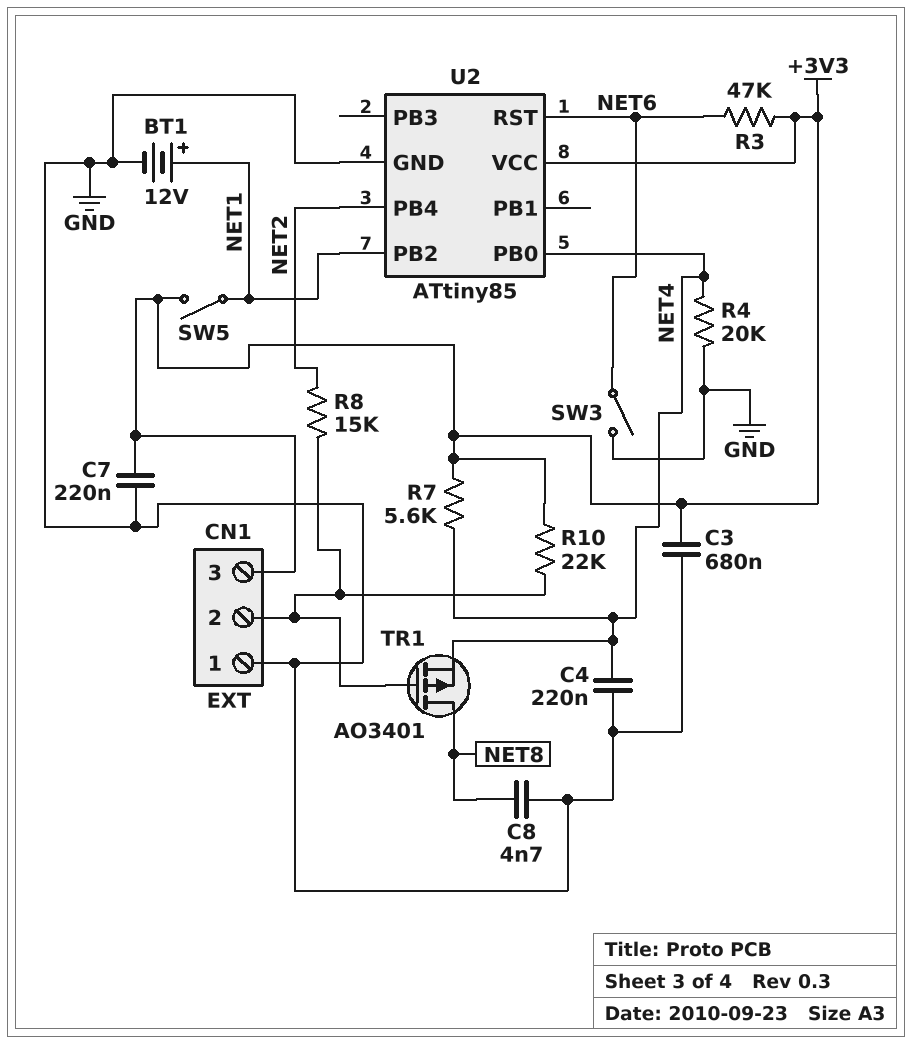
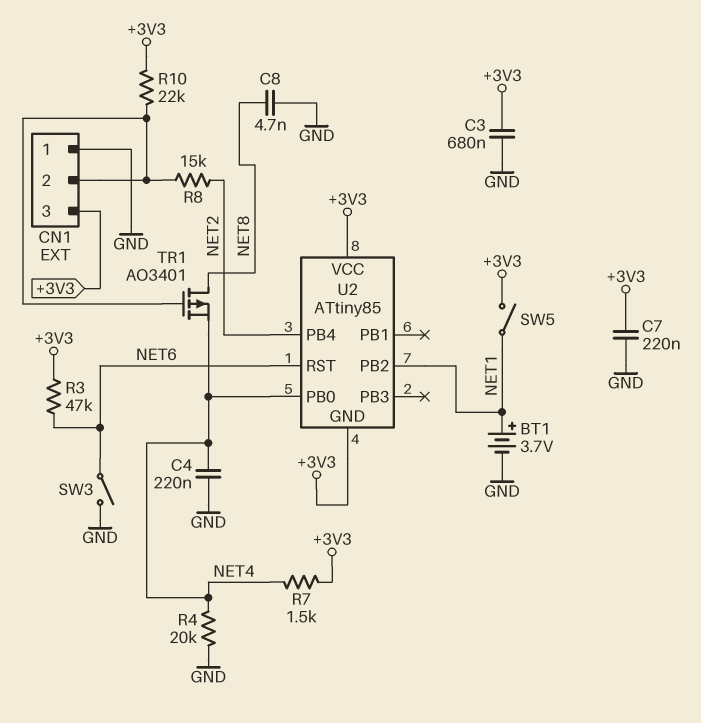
BT1: 12V (plus NET1, minus GND) -> 3.7V (plus NET1, minus GND)
R7: 5.6k (+3V3, NET4) -> 1.5k (+3V3, NET4)
U2 pin GND: GND -> +3V3

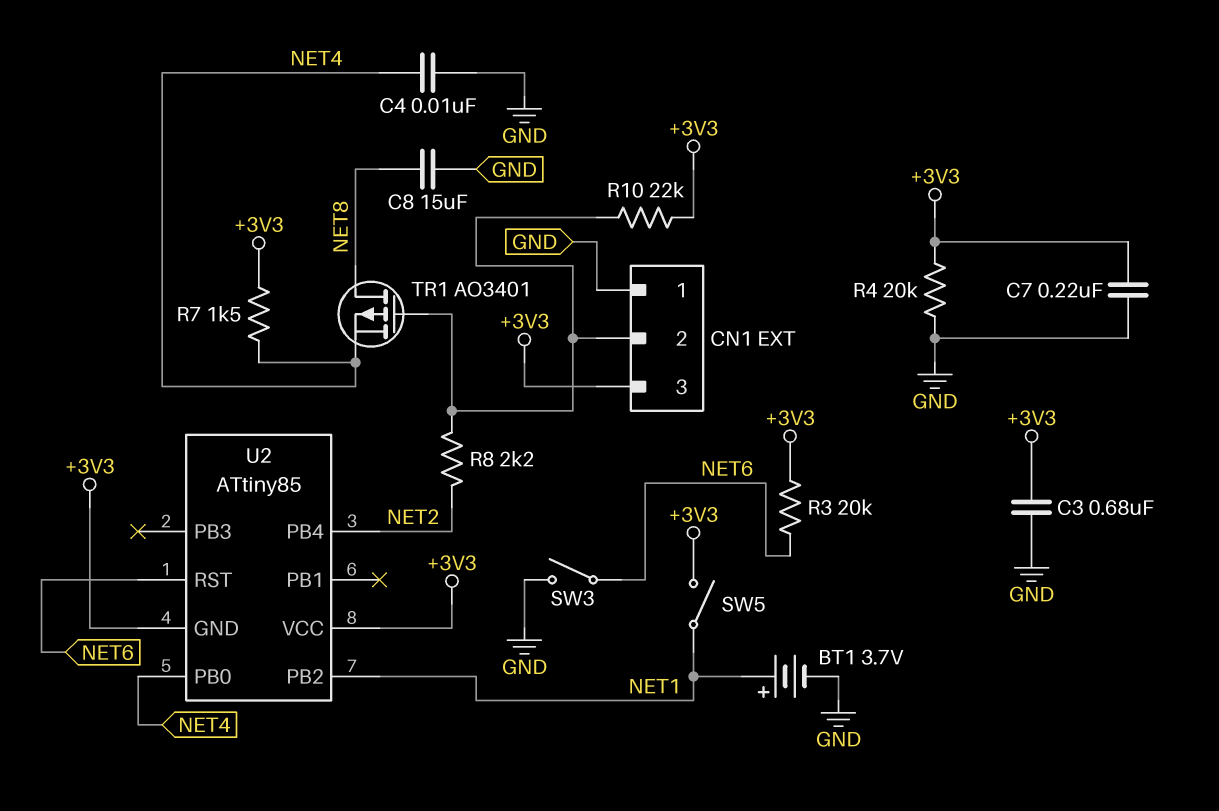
C4: 220nF (GND, NET4) -> 10nF (GND, NET4)
C8: 4.7nF (GND, NET8) -> 15uF (GND, NET8)
R3: 47k (+3V3, NET6) -> 20k (+3V3, NET6)
R4: 20k (GND, NET4) -> 20k (+3V3, GND)
R8: 15k (CN1/2, NET2) -> 2.2k (CN1/2, NET2)

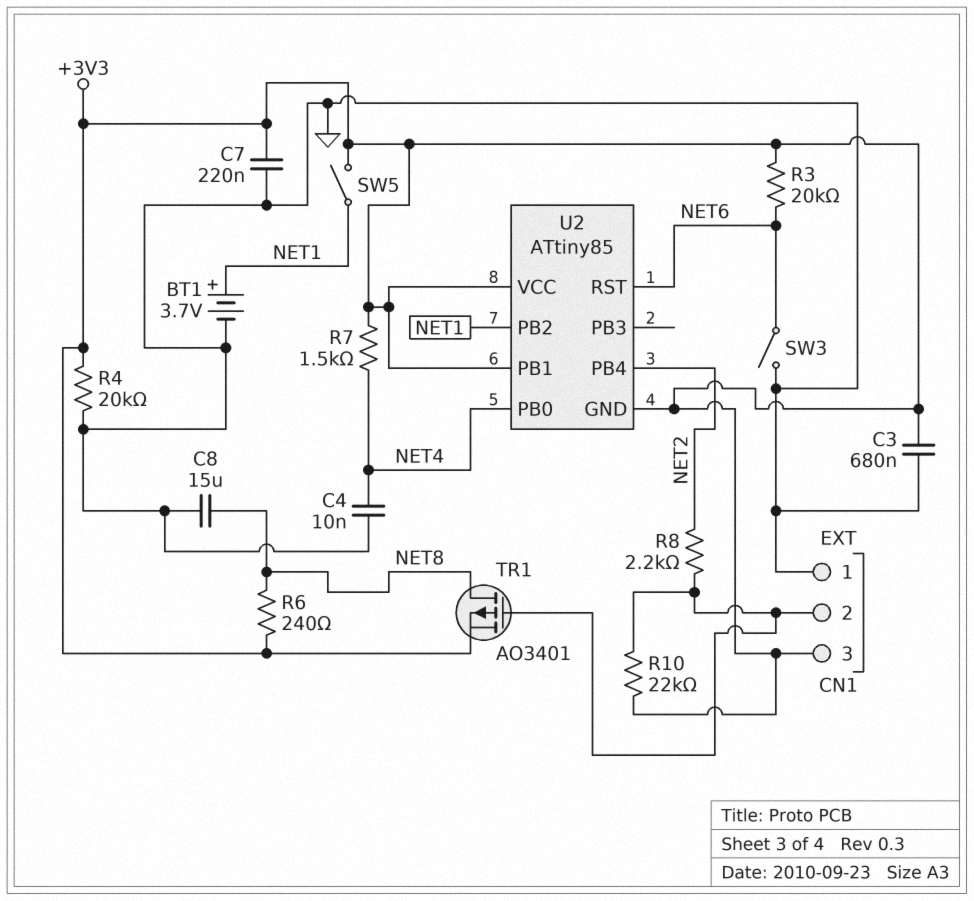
R6: none -> 240 (+3V3, NET8)
TR1: PMOS AO3401 (G CN1/2, D NET8, S NET4) -> PMOS AO3401 (G CN1/2, D NET8, S +3V3)
U2 pin PB1: none -> +3V3

